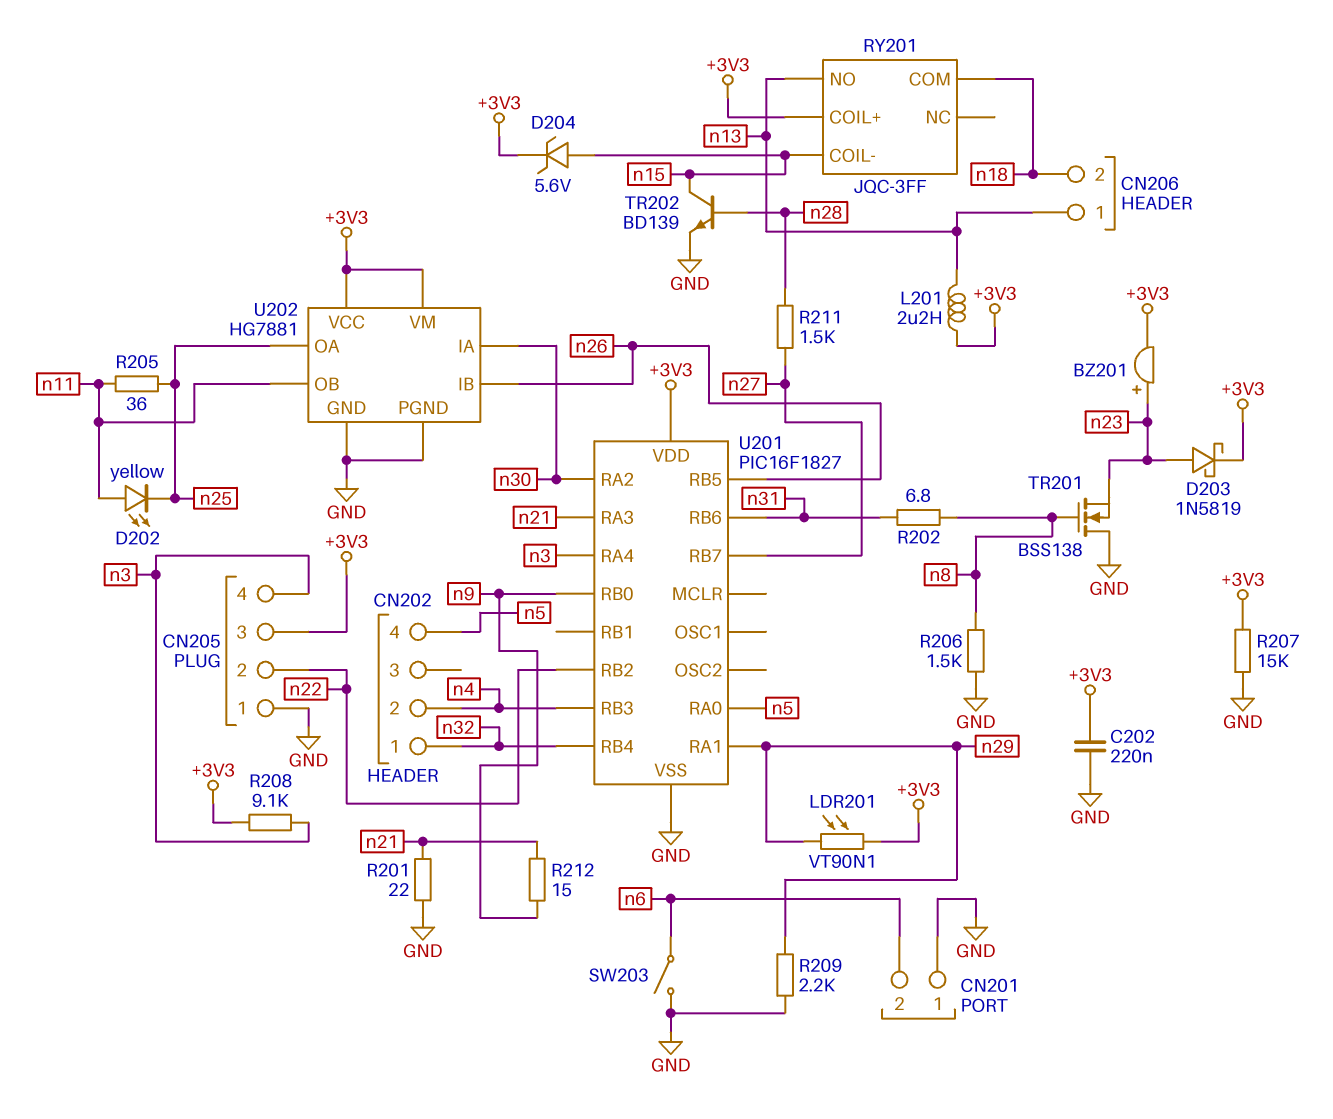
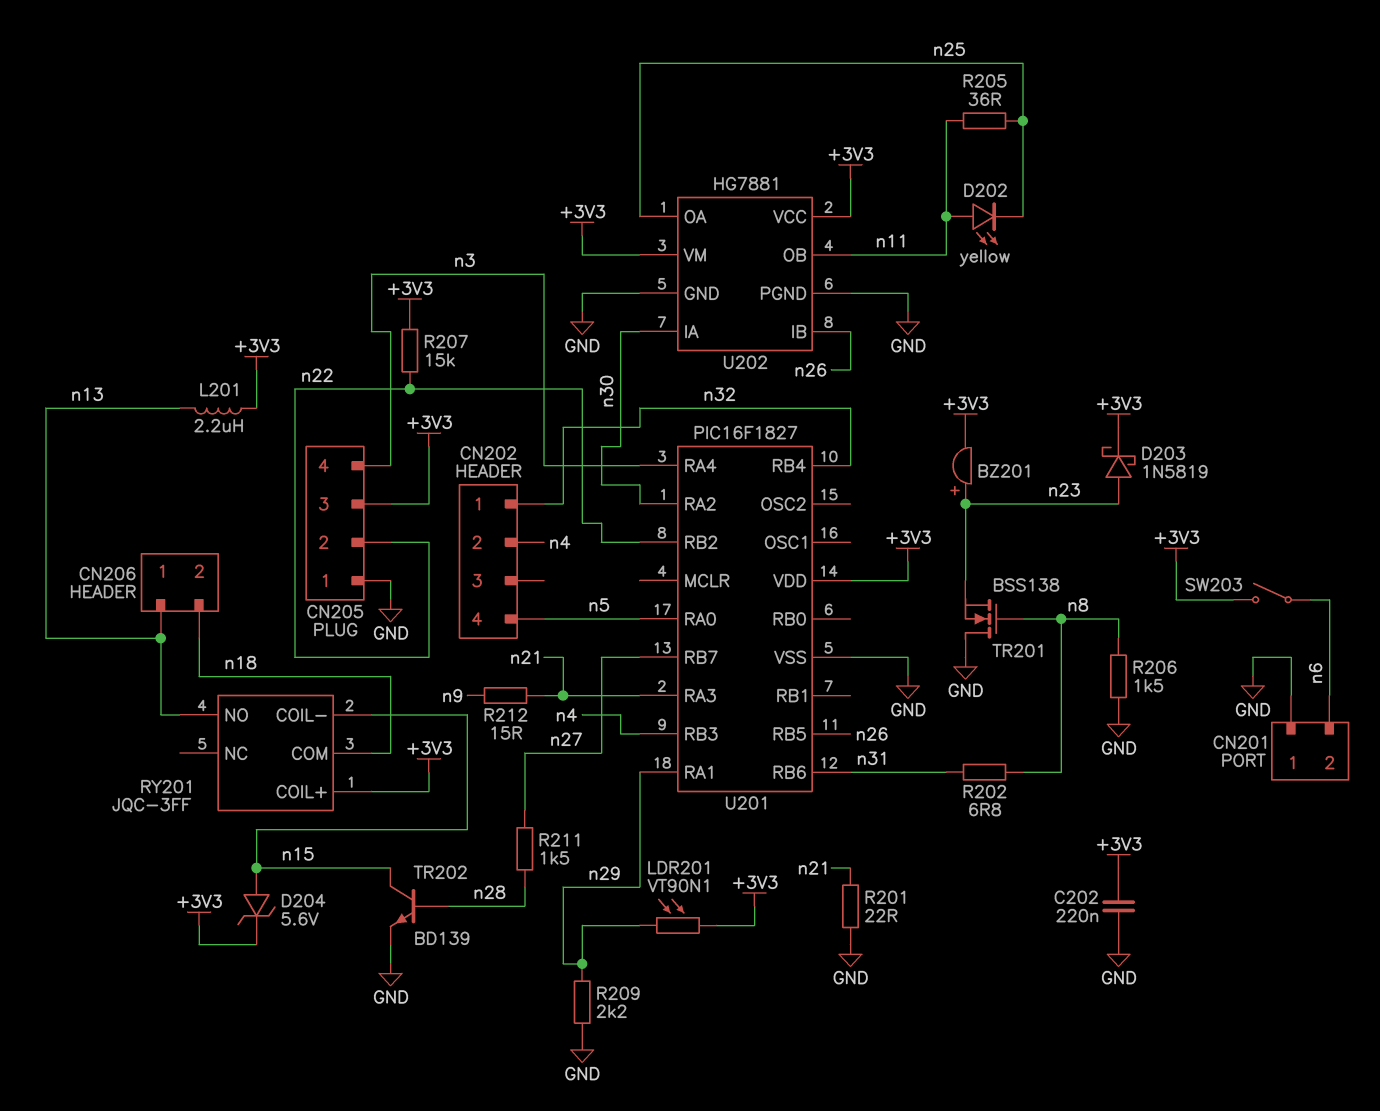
R207: 15k (+3V3, GND) -> 15k (+3V3, n22)
R208: 9.1k (+3V3, n3) -> none
SW203: switch (GND, n6) -> switch (+3V3, n6)
U201 pin RB0: n9 -> none

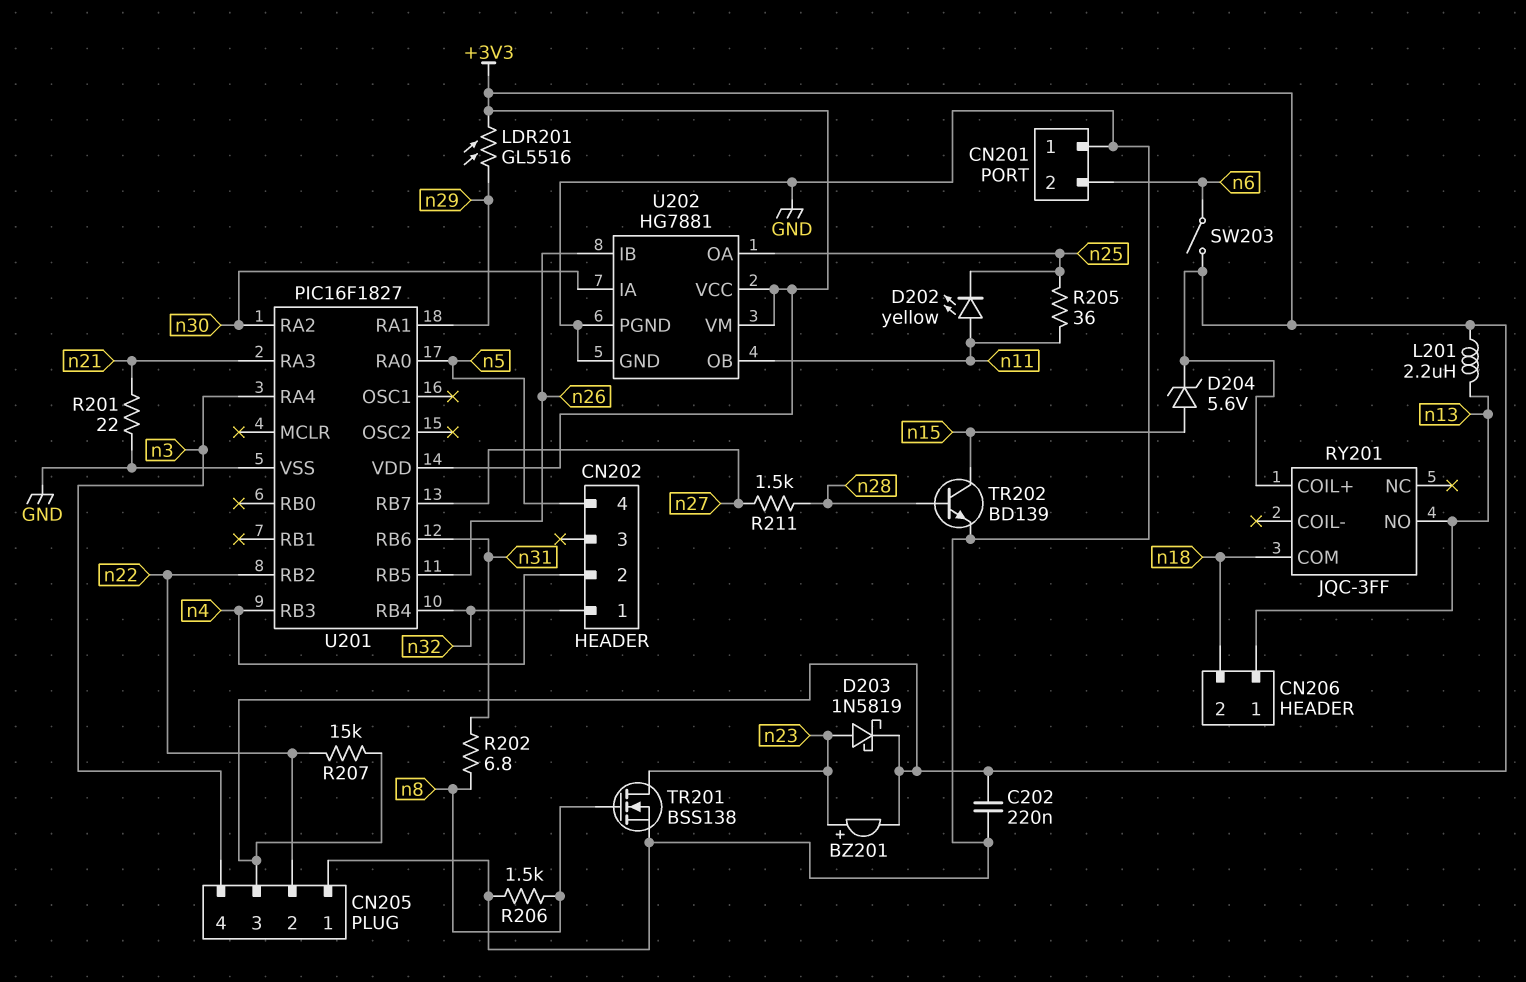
LDR201: VT90N1 (+3V3, n29) -> GL5516 (+3V3, n29)
R209: 2.2k (GND, n29) -> none
R212: 15 (n9, n21) -> none
RY201 pin COIL-: n15 -> none
TR201: NMOS BSS138 (G n8, D GND, S n23) -> NMOS BSS138 (G n8, D n23, S GND)

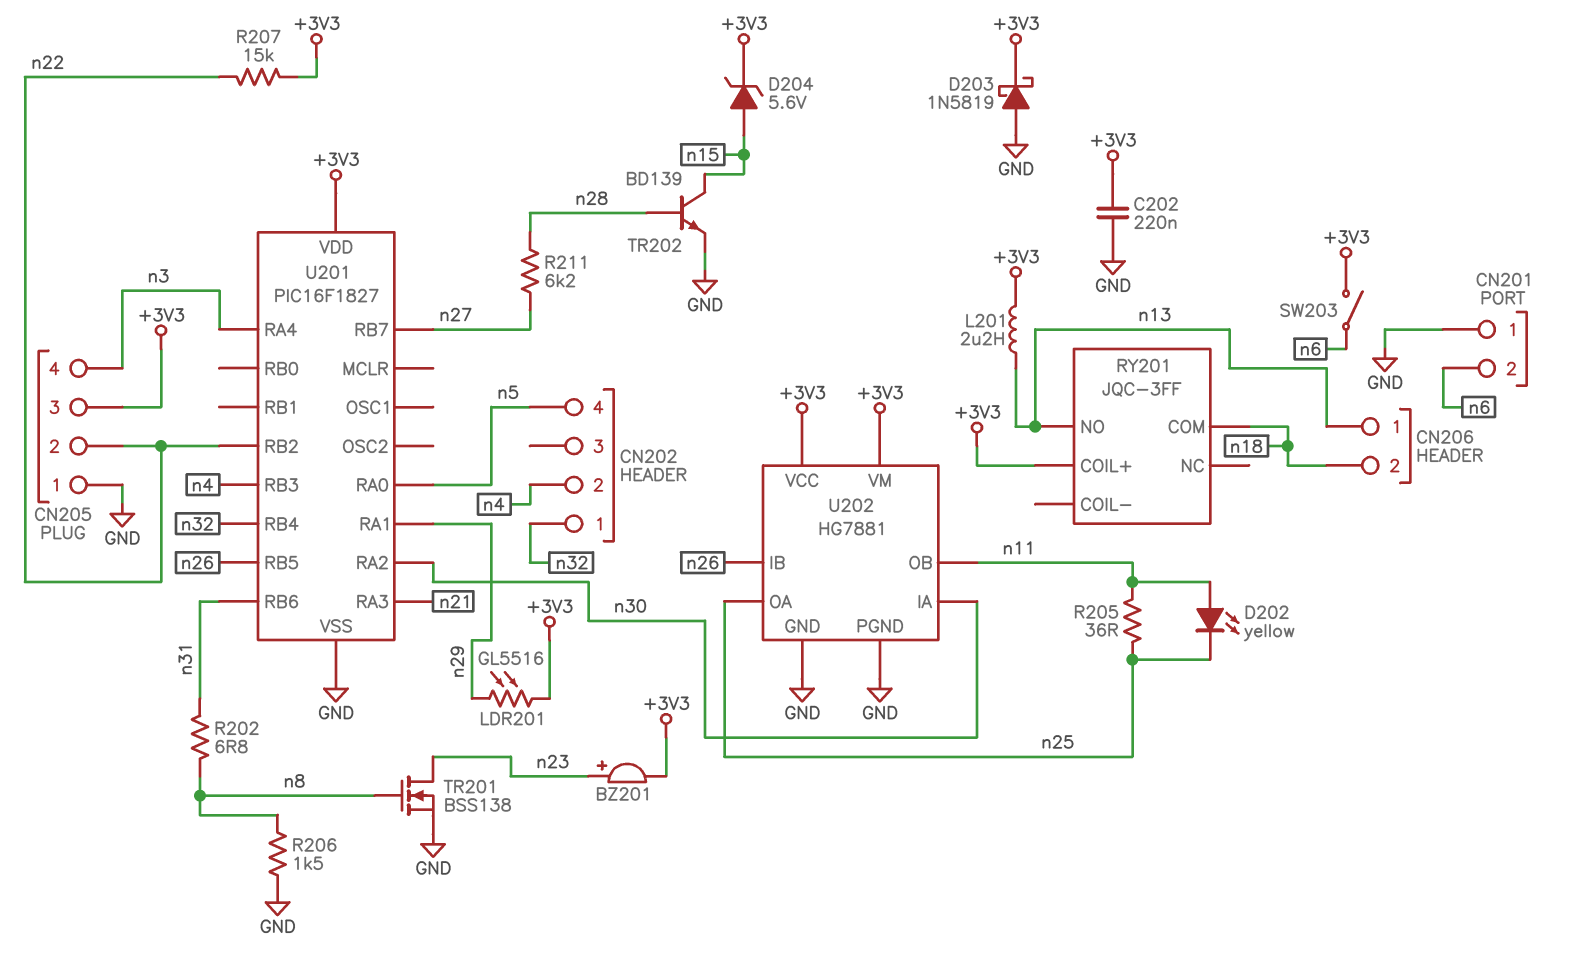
D203: schottky 1N5819 (A n23, K +3V3) -> schottky 1N5819 (A GND, K +3V3)
R201: 22 (GND, n21) -> none
R211: 1.5k (n27, n28) -> 6.2k (n27, n28)

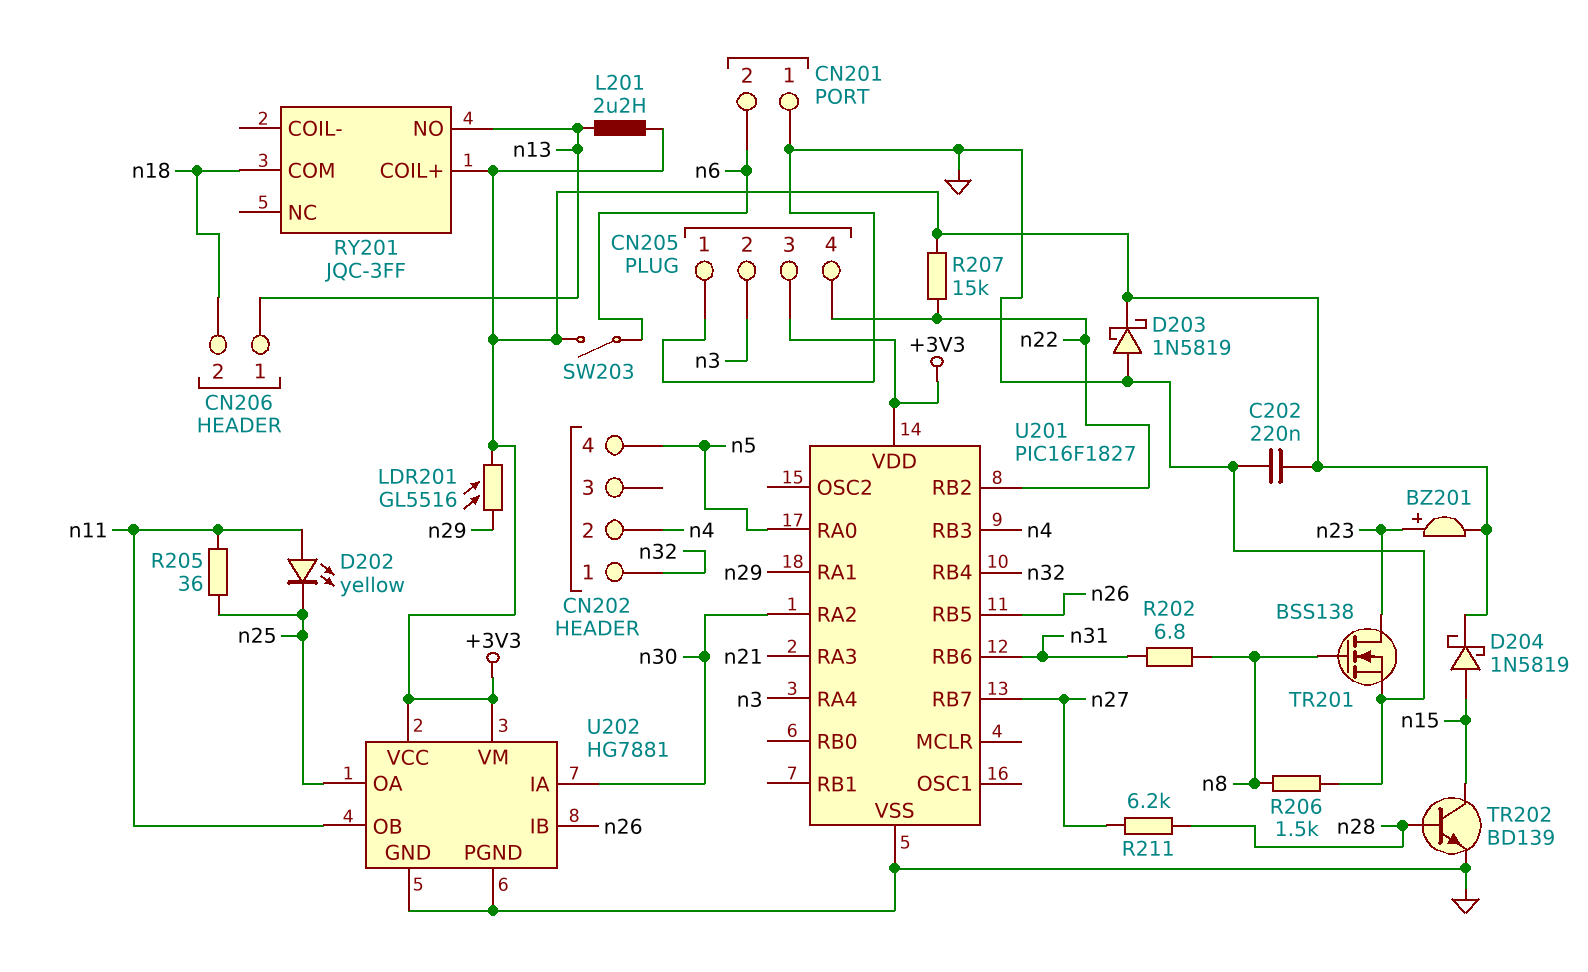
CN205 pin 2: n22 -> n3
CN205 pin 4: n3 -> n22
D204: zener 5.6V (A n15, K +3V3) -> schottky 1N5819 (A n15, K +3V3)

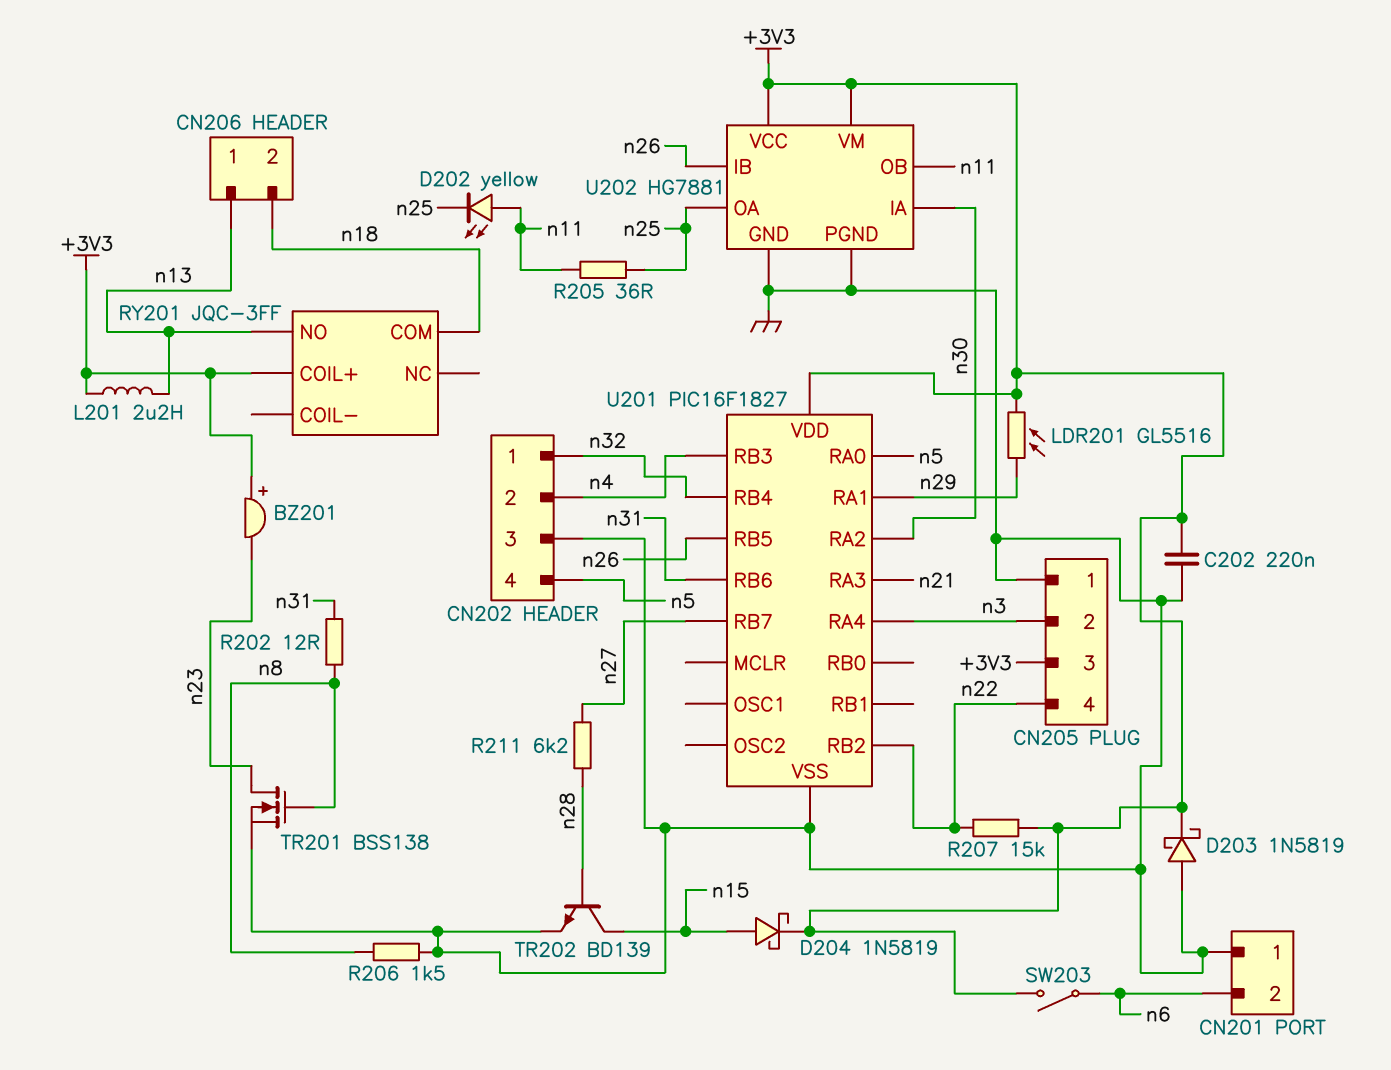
BZ201: buzzer (plus n23, minus +3V3) -> buzzer (plus +3V3, minus n23)
CN202 pin 3: none -> GND
R202: 6.8 (n8, n31) -> 12 (n8, n31)

